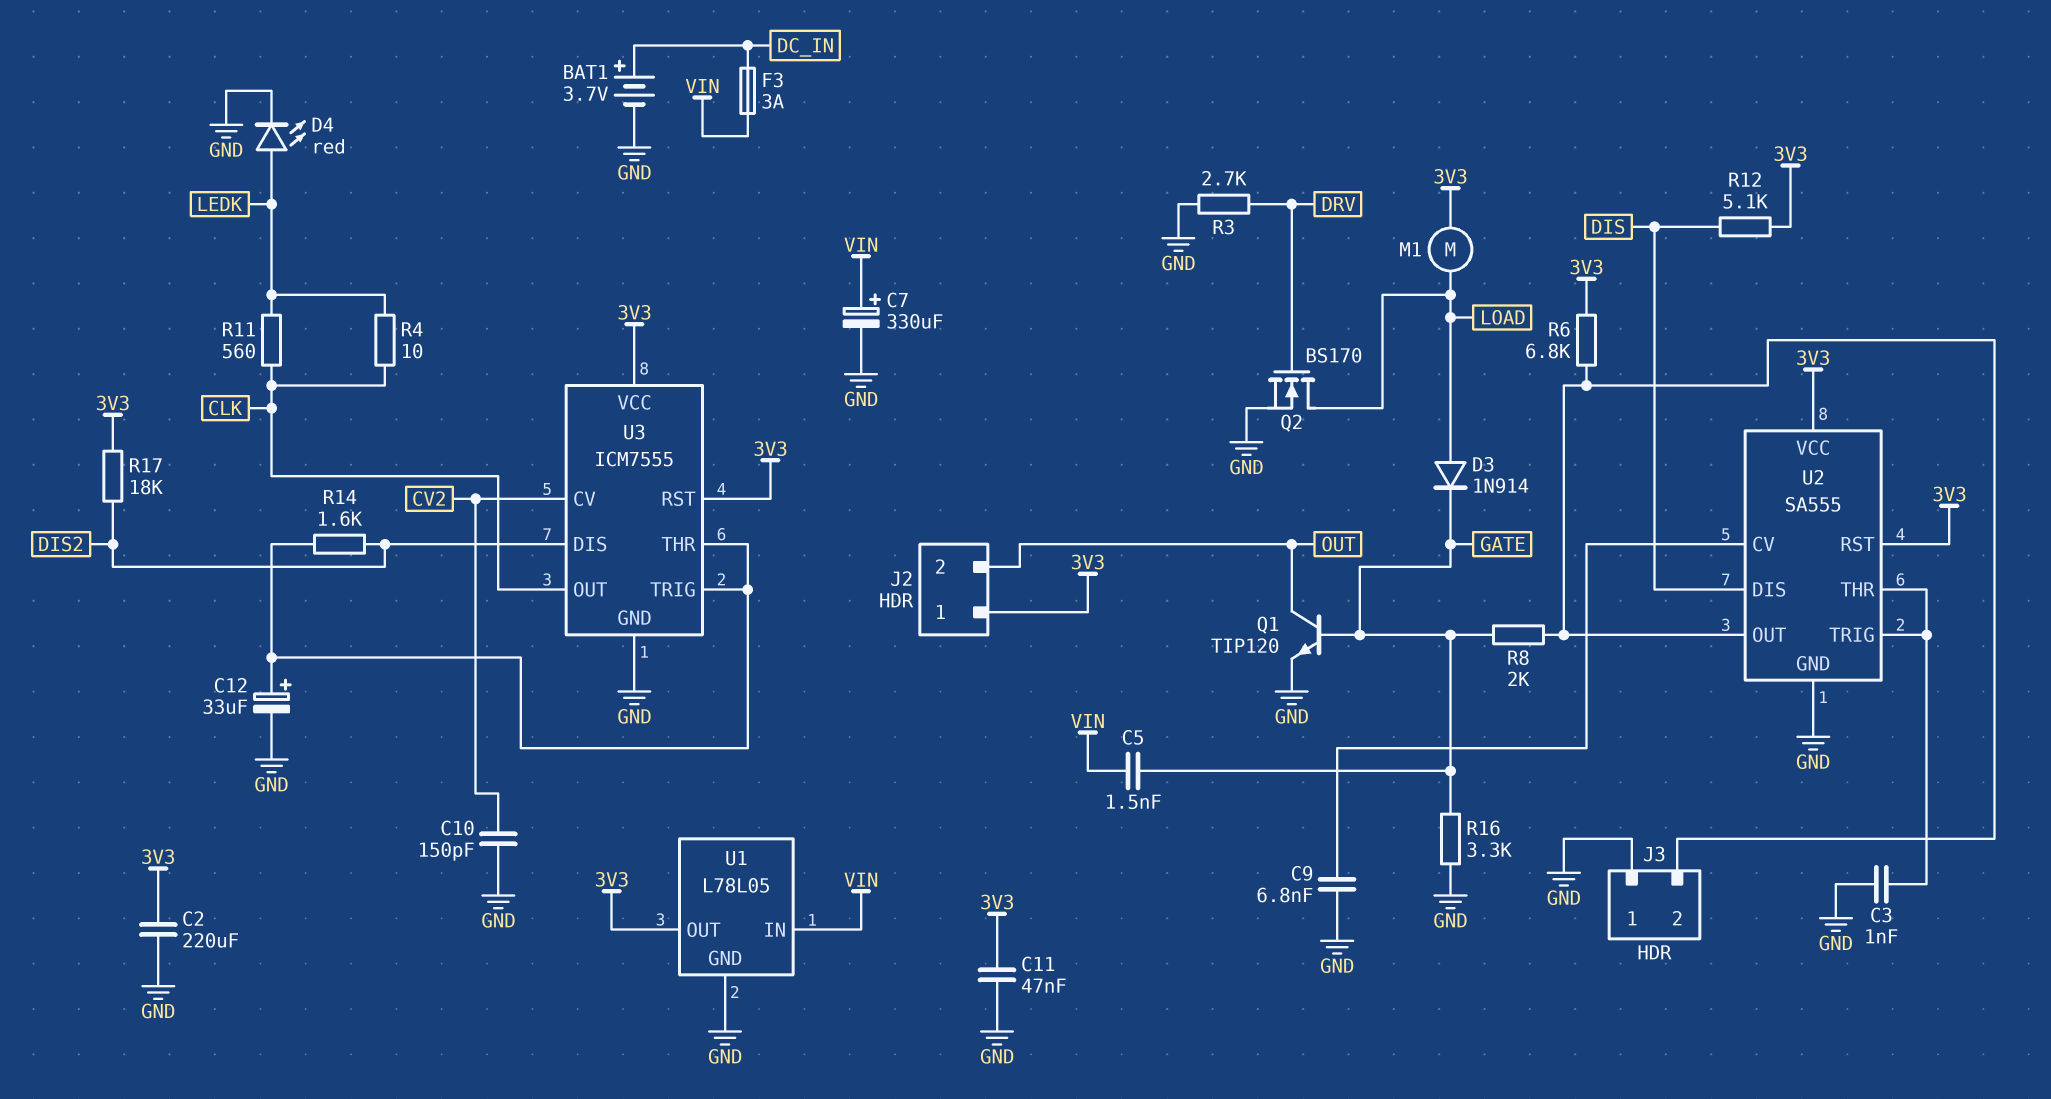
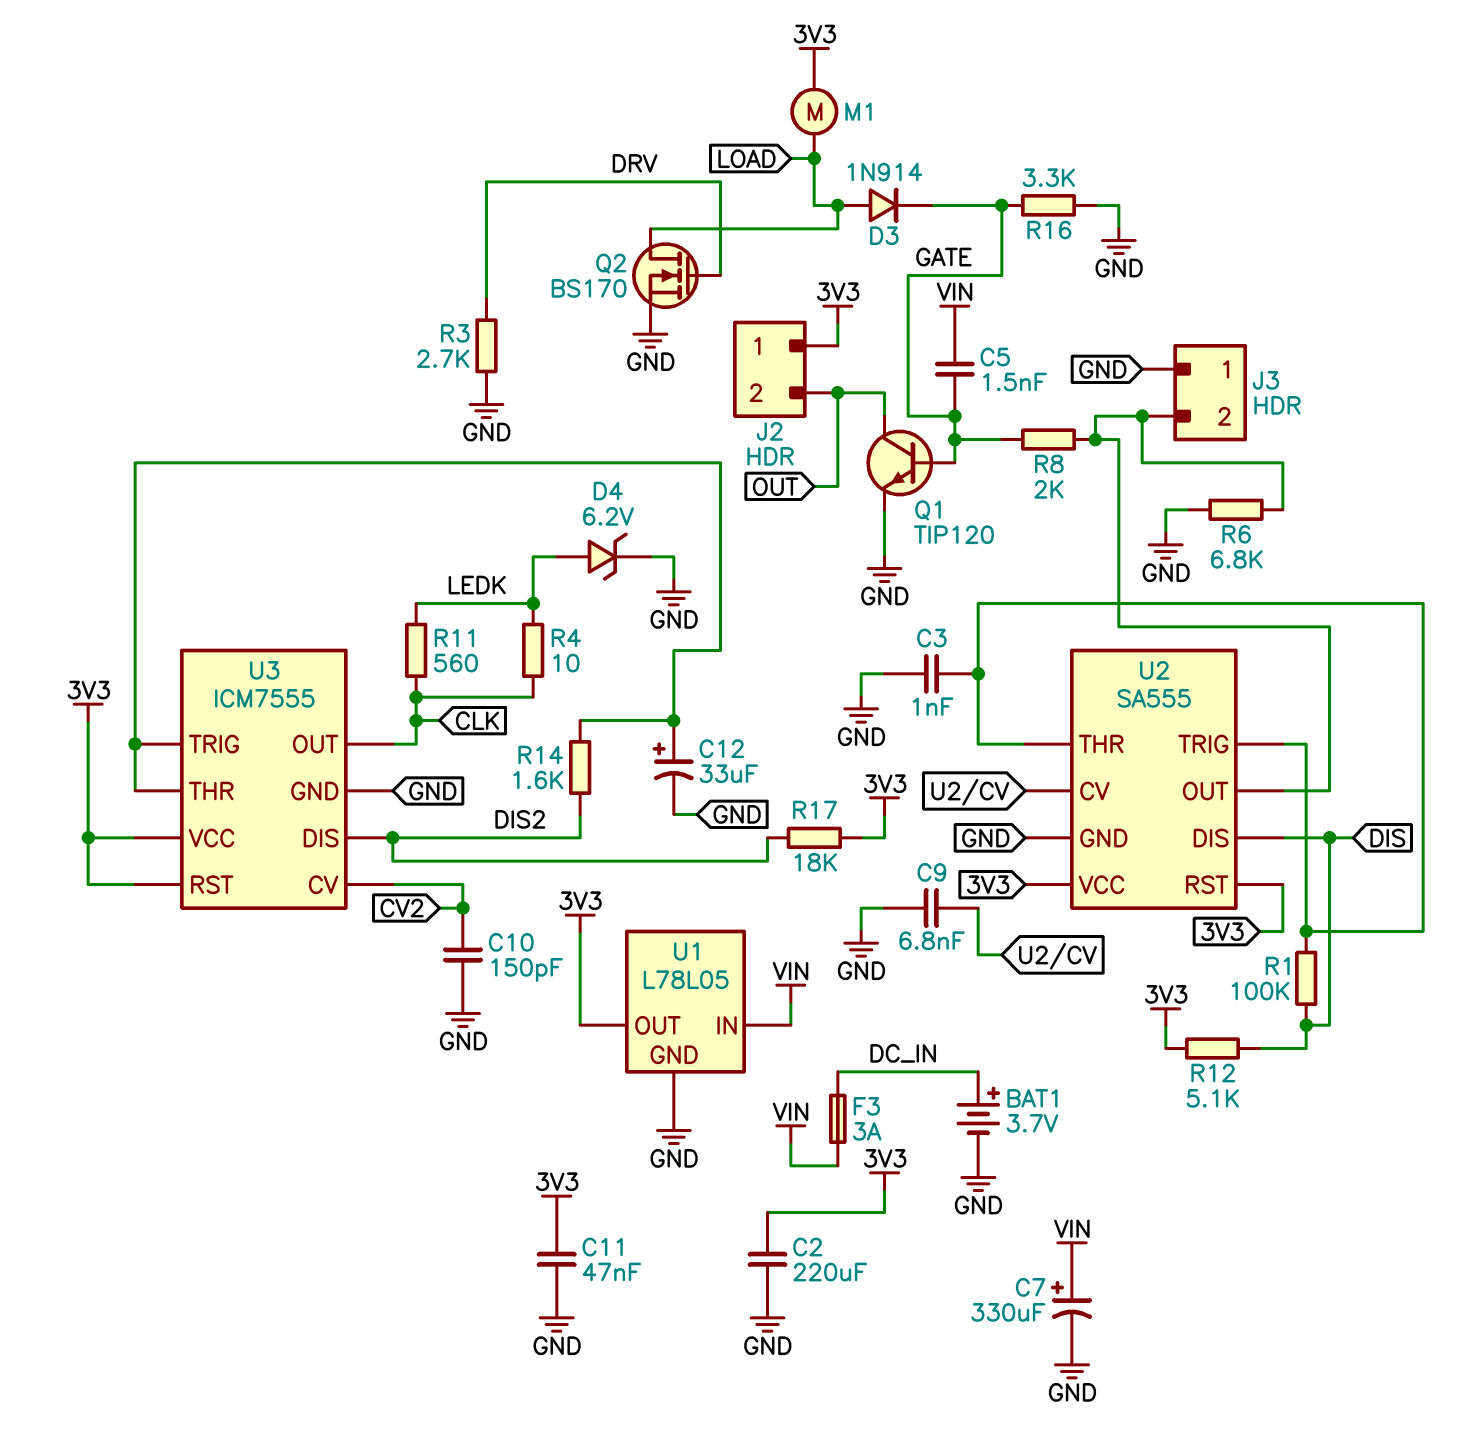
D4: LED red (A LEDK, K GND) -> zener 6.2V (A LEDK, K GND)
R1: none -> 100k (DIS, U2/THR)
R6: 6.8k (3V3, J3/2) -> 6.8k (GND, J3/2)

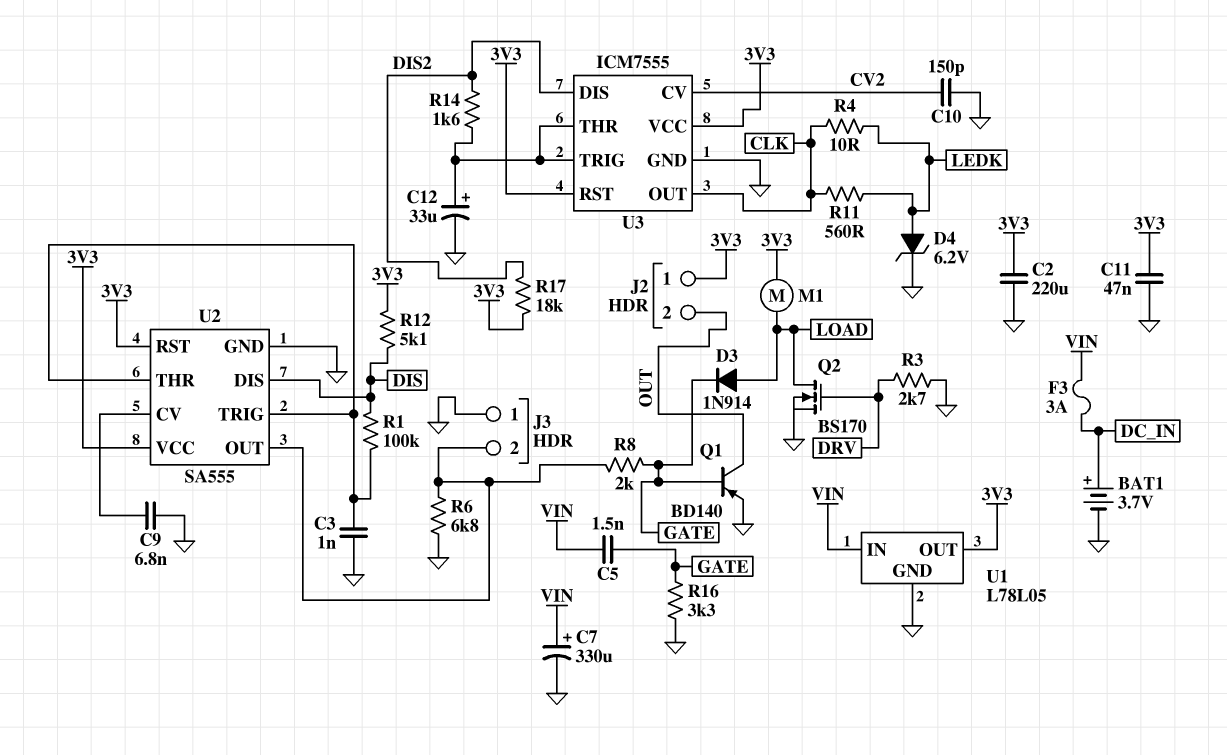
Q1: NPN TIP120 (B GATE, C OUT, E GND) -> PNP BD140 (B GATE, C OUT, E GND)

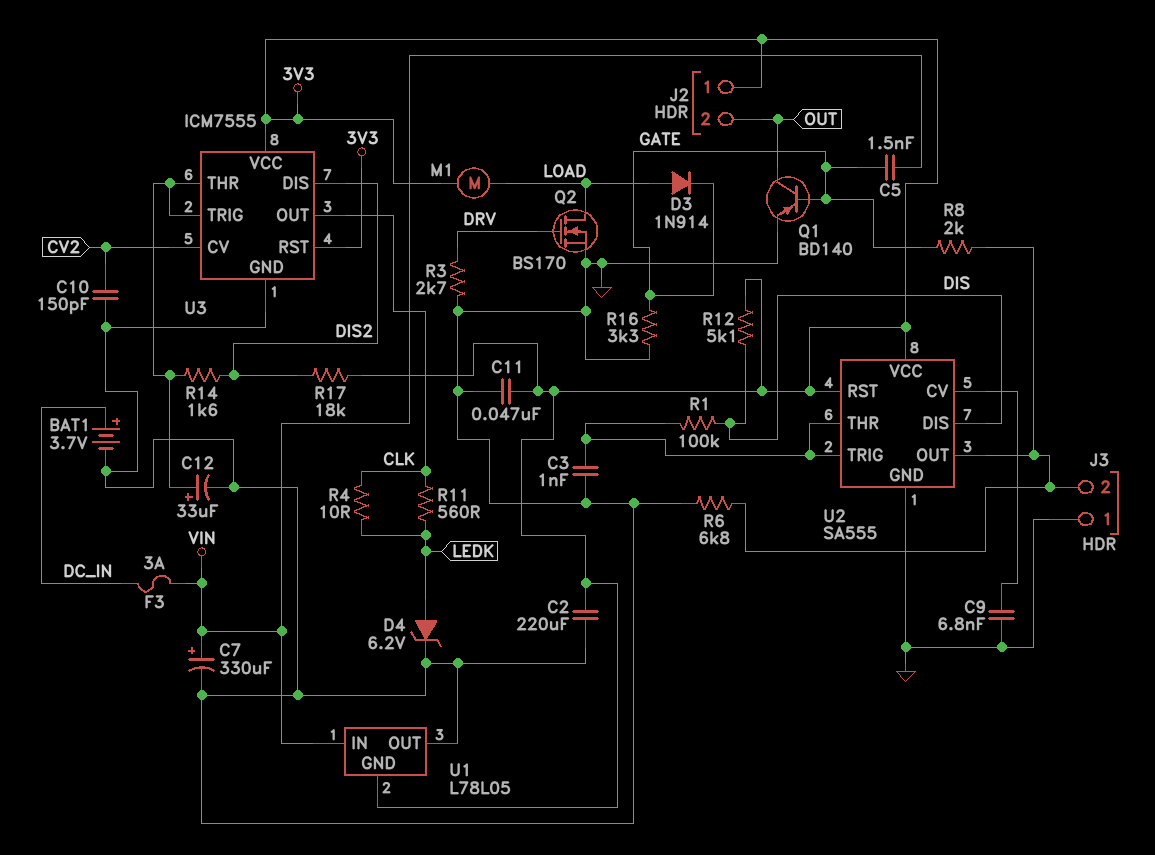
U1 pin GND: GND -> 3V3
U1 pin OUT: 3V3 -> GND

